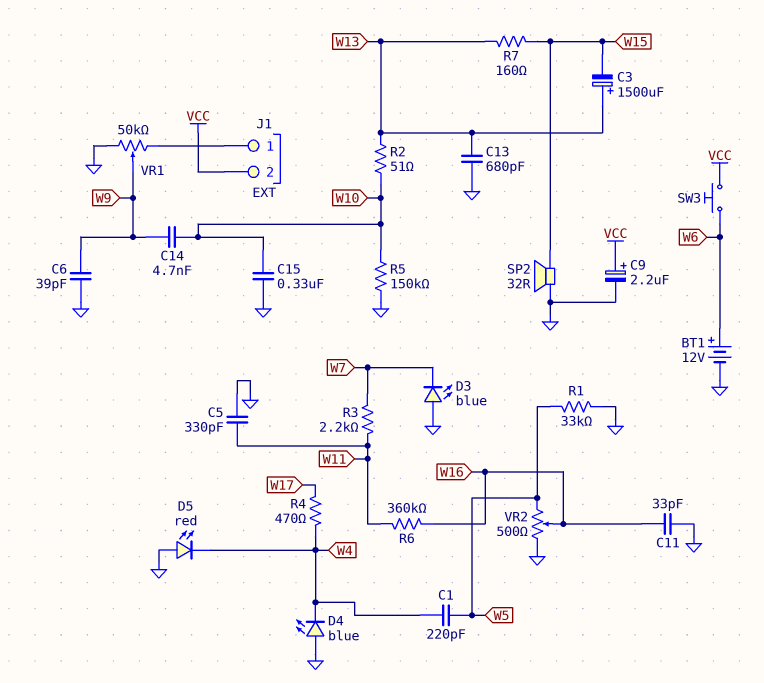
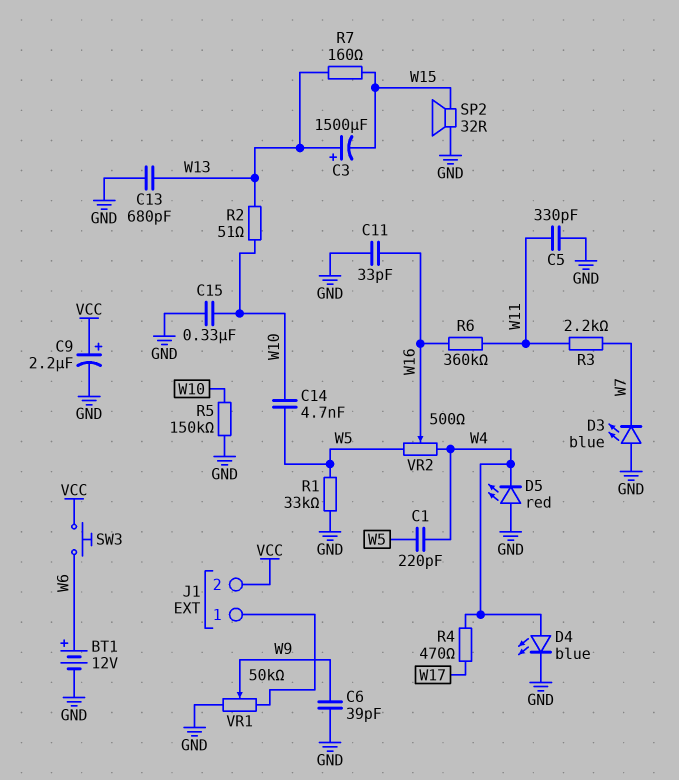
C14: 4.7nF (W9, W10) -> 4.7nF (W5, W10)
D4: LED blue (A GND, K W4) -> LED blue (A W4, K GND)
VR2: 500 (GND, W5, wiper W16) -> 500 (W4, W5, wiper W16)

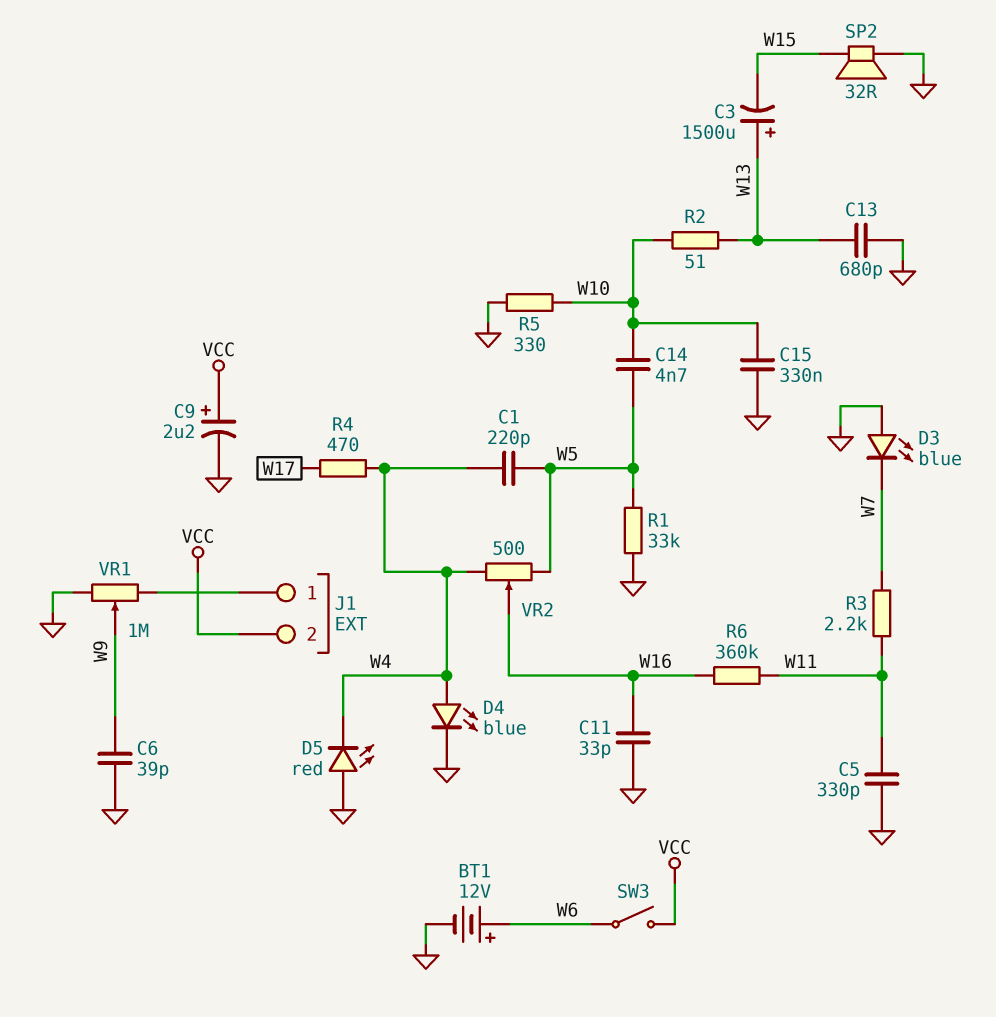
R5: 150k (GND, W10) -> 330 (GND, W10)
R7: 160 (W13, W15) -> none
SW3: button (VCC, W6) -> switch (VCC, W6)
VR1: 50k (GND, J1/1, wiper W9) -> 1M (GND, J1/1, wiper W9)

